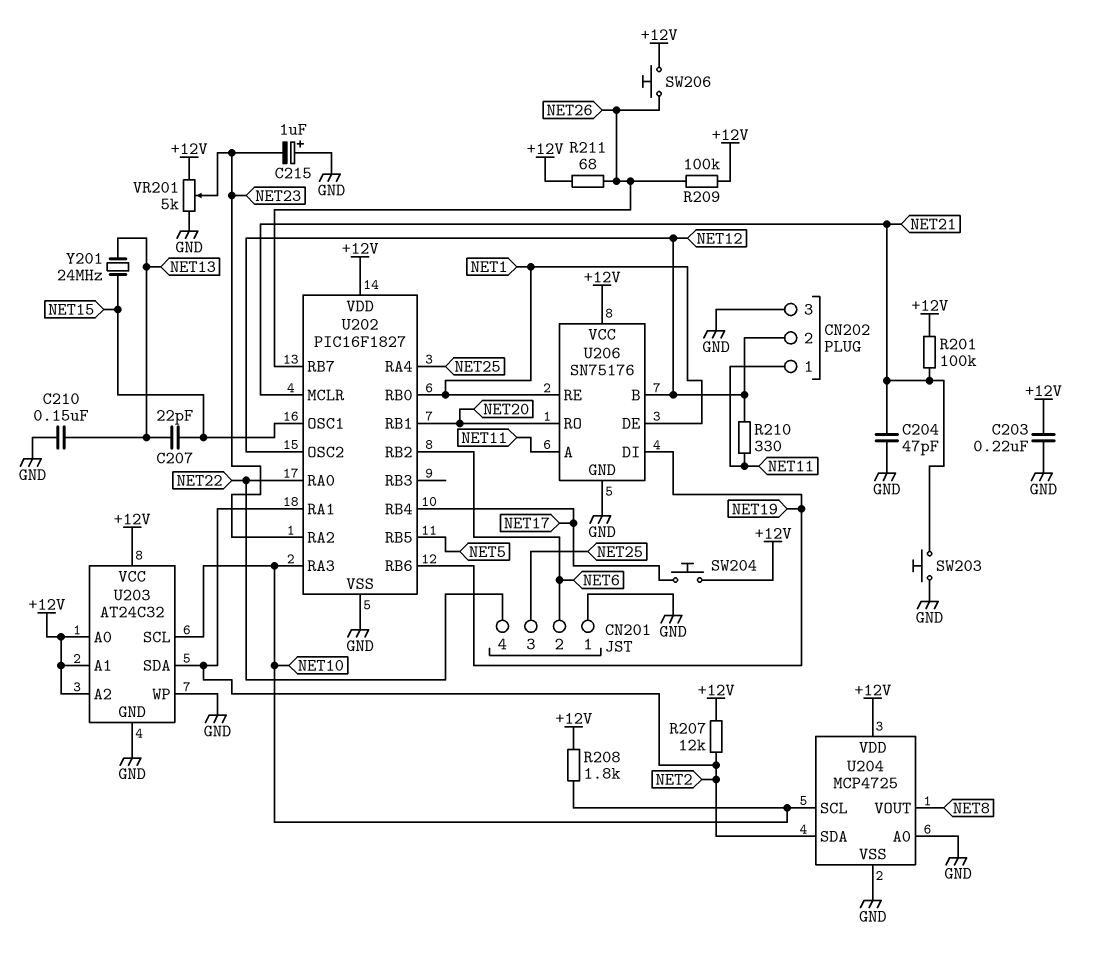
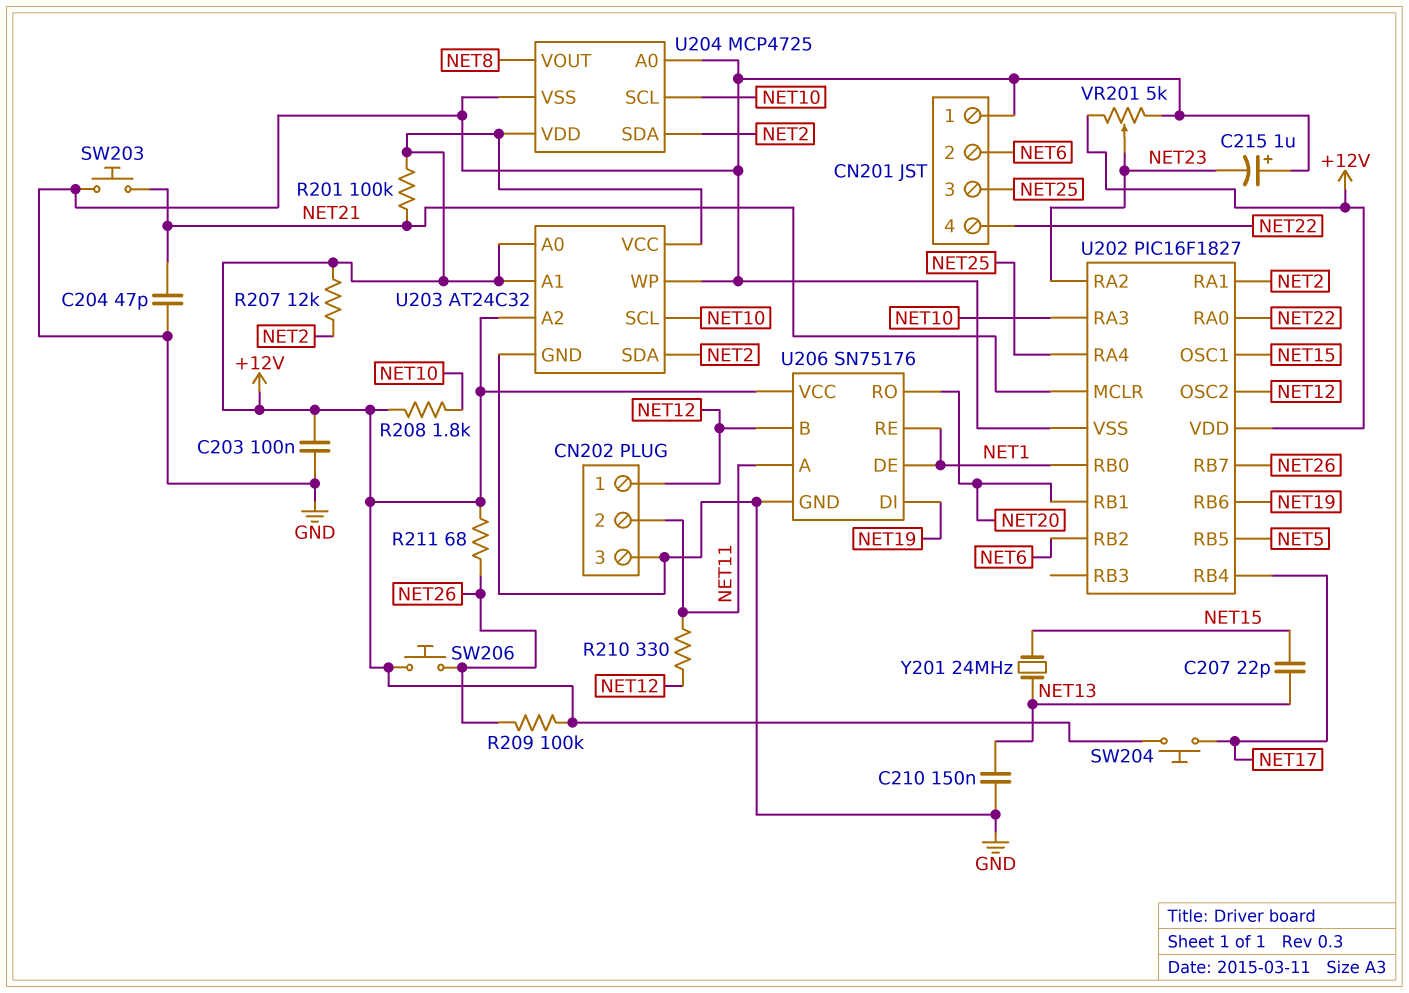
C203: 220nF (+12V, GND) -> 100nF (+12V, GND)
CN202 pin 1: NET11 -> NET12
CN202 pin 2: NET12 -> NET11

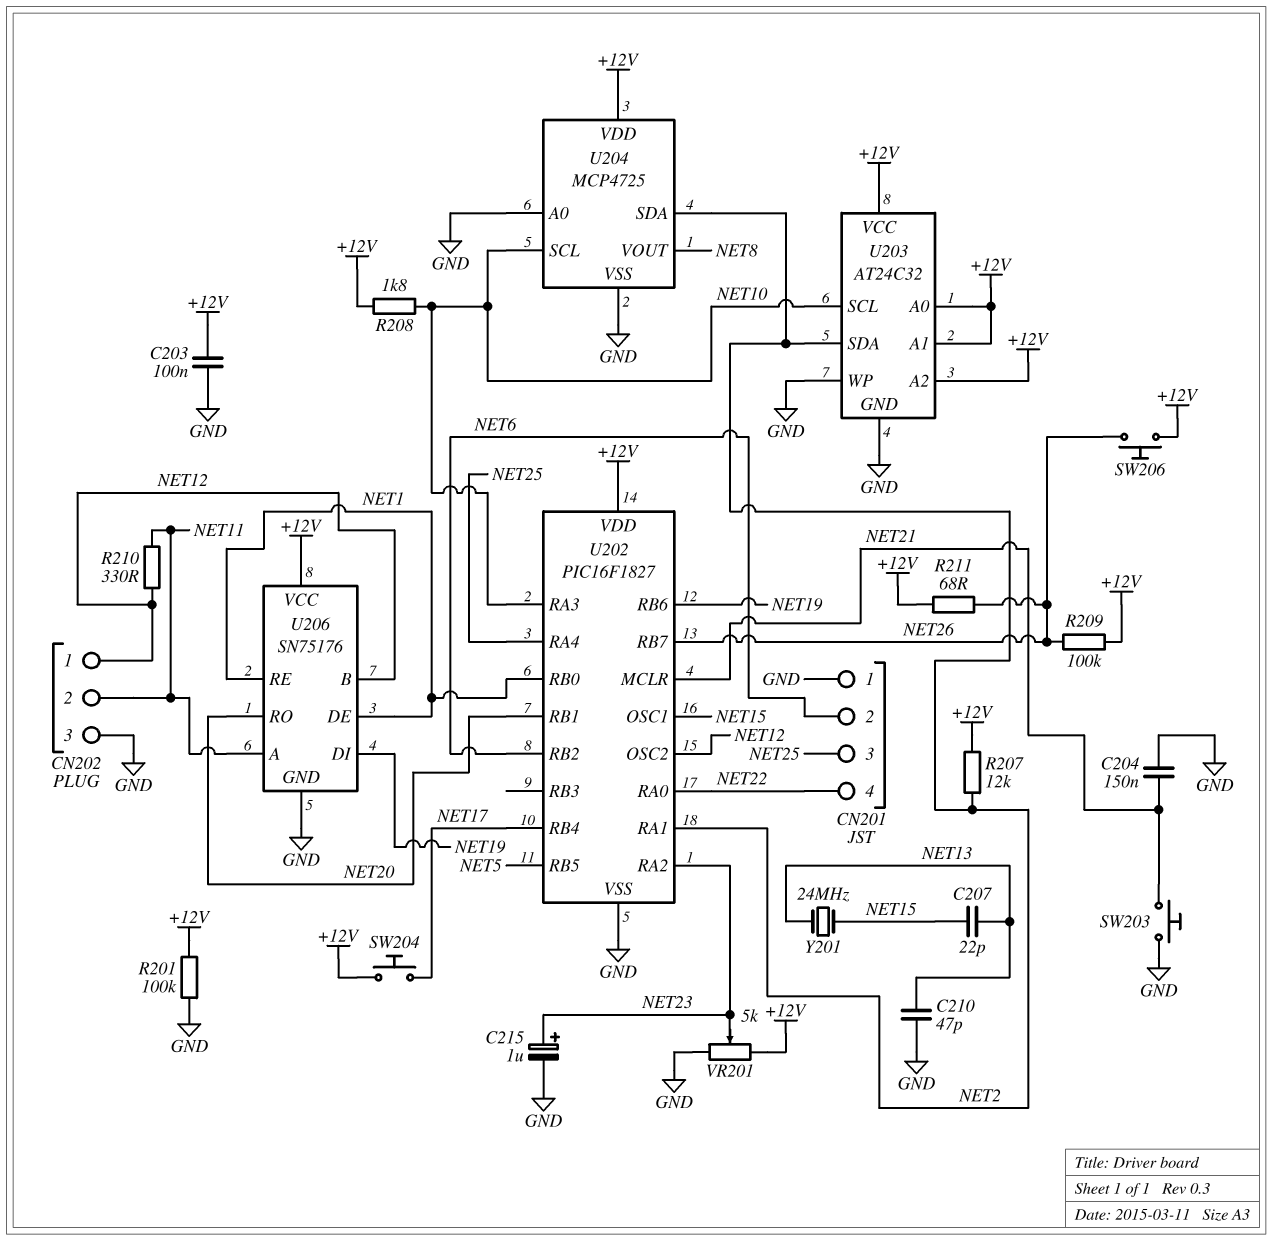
C204: 47pF (GND, NET21) -> 150nF (GND, NET21)
C210: 150nF (GND, NET13) -> 47pF (GND, NET13)
C215: 1uF (plus GND, minus NET23) -> 1uF (plus NET23, minus GND)
R201: 100k (+12V, NET21) -> 100k (+12V, GND)

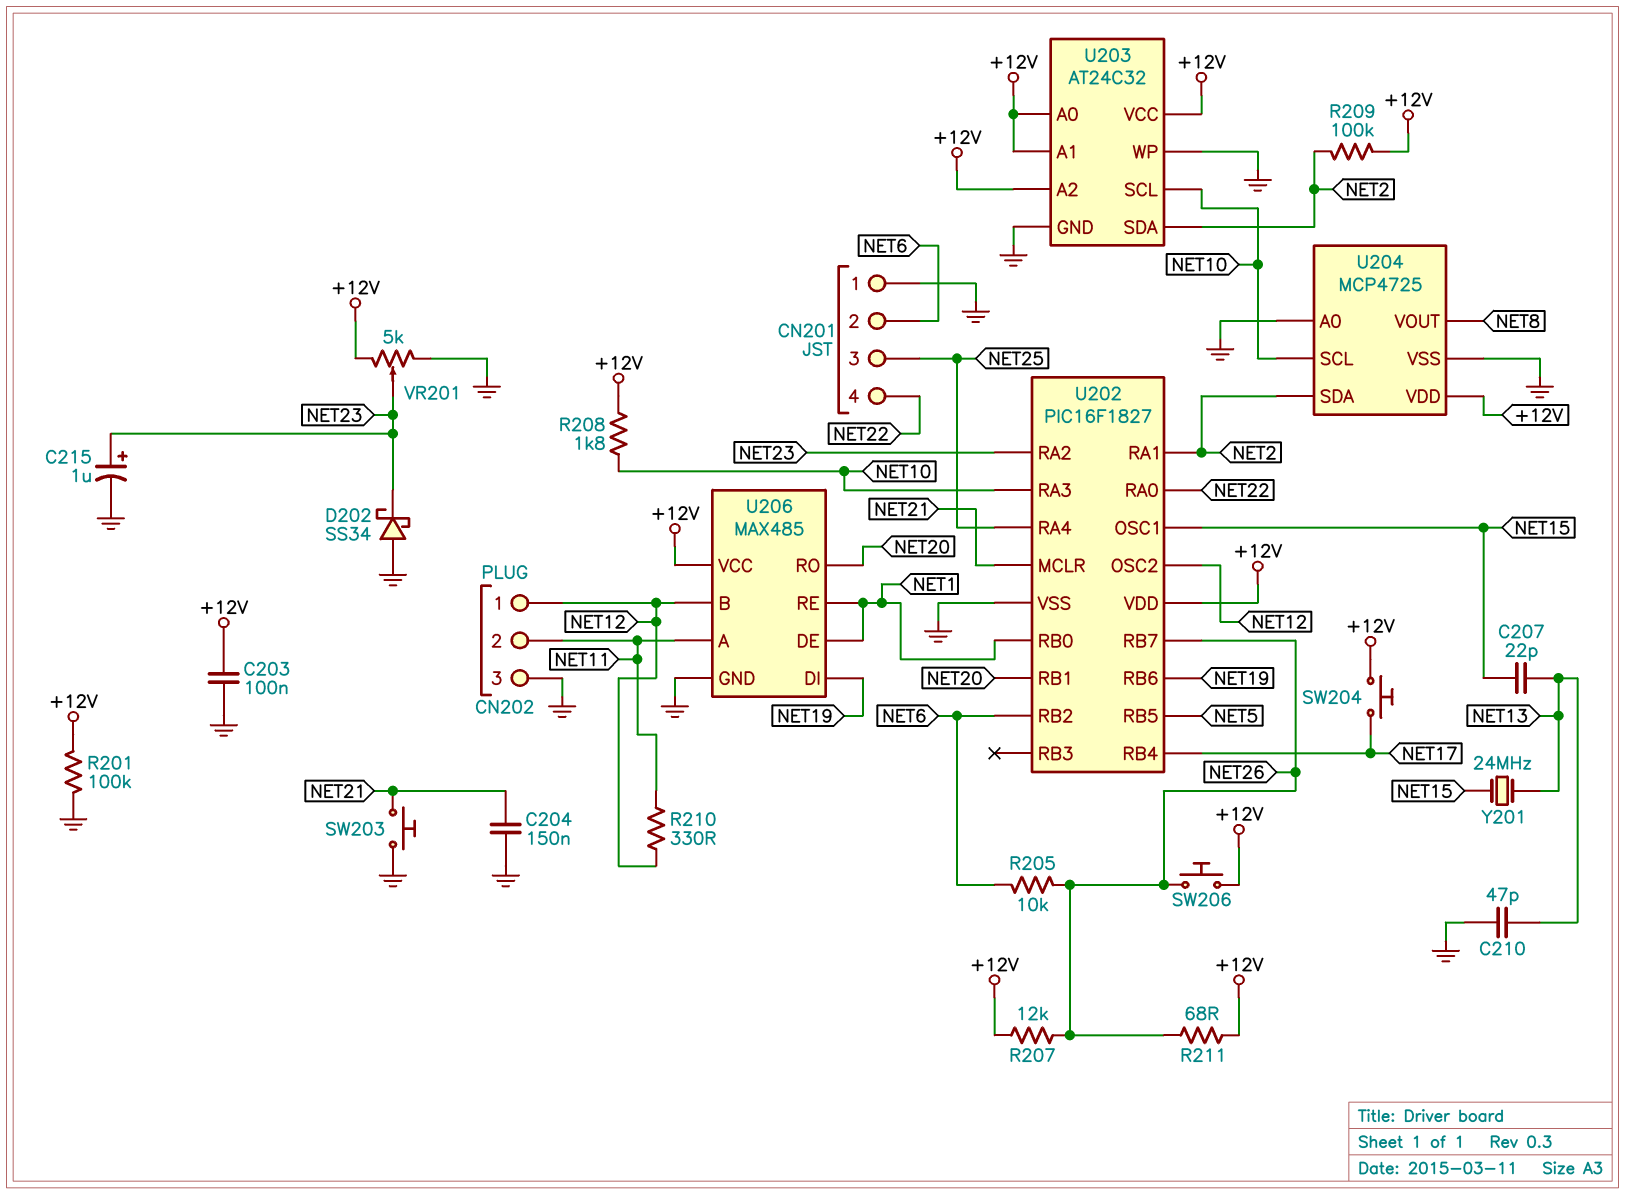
D202: none -> schottky SS34 (A GND, K NET23)
R205: none -> 10k (NET6, NET26)
R207: 12k (+12V, NET2) -> 12k (+12V, NET26)
R209: 100k (+12V, NET26) -> 100k (+12V, NET2)
U206: SN75176 -> MAX485

